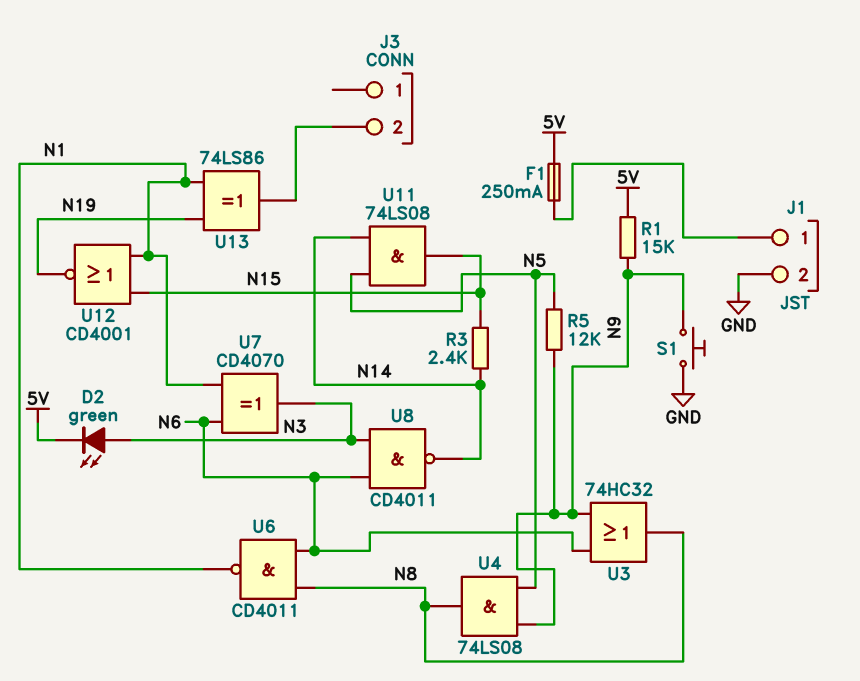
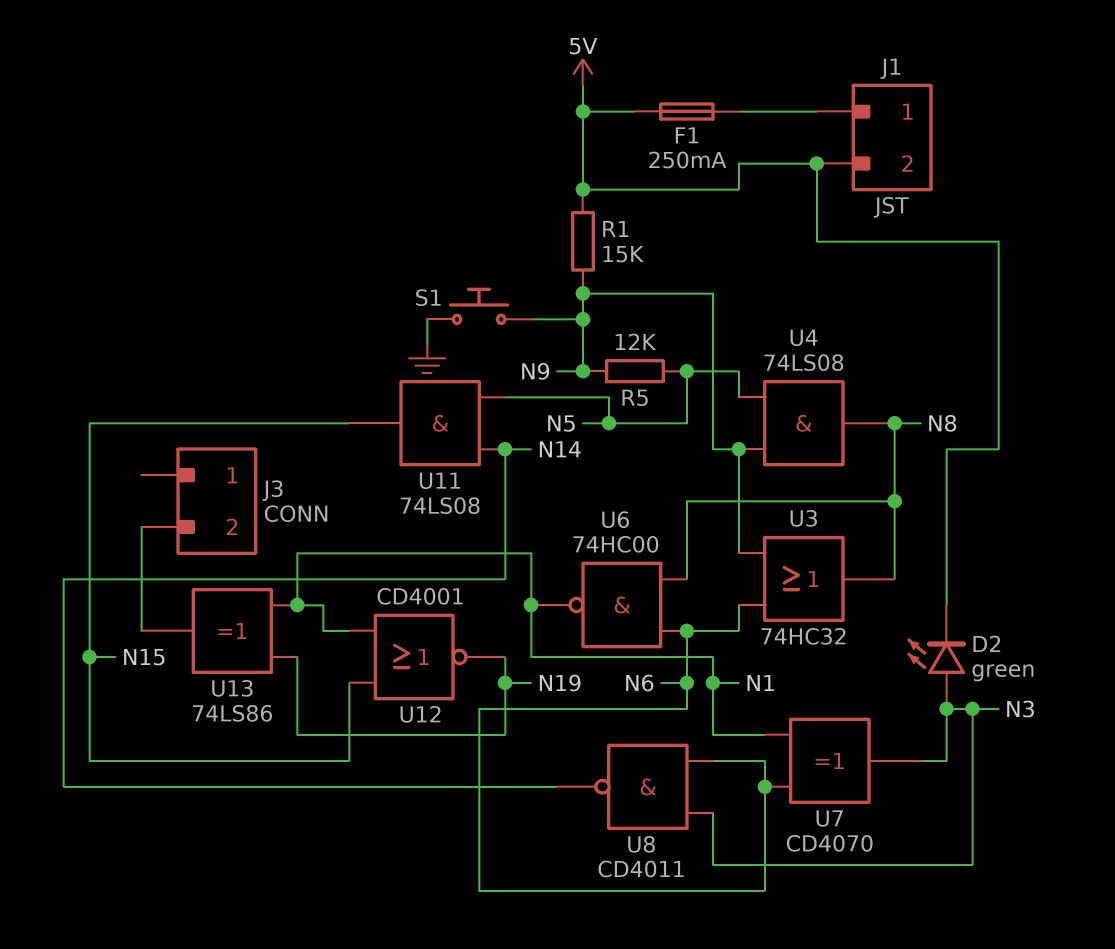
J1 pin 2: GND -> 5V
R3: 2.4k (N14, N15) -> none
U6: NAND CD4011 (in N6, in N8, out N1) -> NAND 74HC00 (in N6, in N8, out N1)

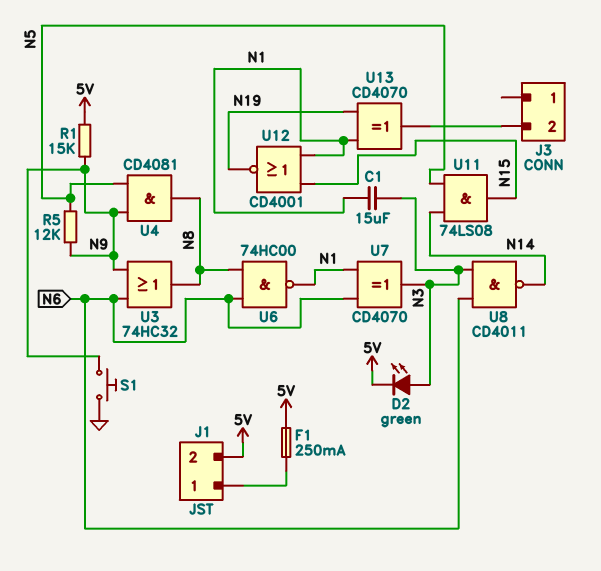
C1: none -> 15uF (N1, N3)
U4: AND 74LS08 (in N5, in N9, out N8) -> AND CD4081 (in N5, in N9, out N8)
U13: XOR 74LS86 (in N1, in N19, out J3/2) -> XOR CD4070 (in N1, in N19, out J3/2)

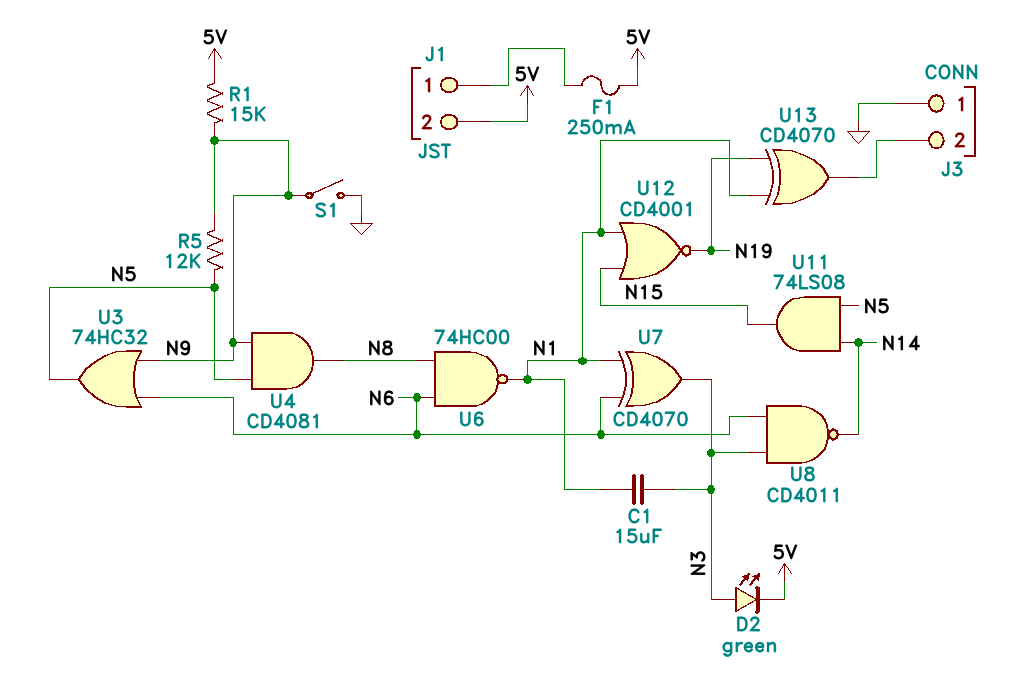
J3 pin 1: none -> GND
S1: button (GND, N9) -> switch (GND, N9)
U3: OR 74HC32 (in N6, in N9, out N8) -> OR 74HC32 (in N6, in N9, out N5)

